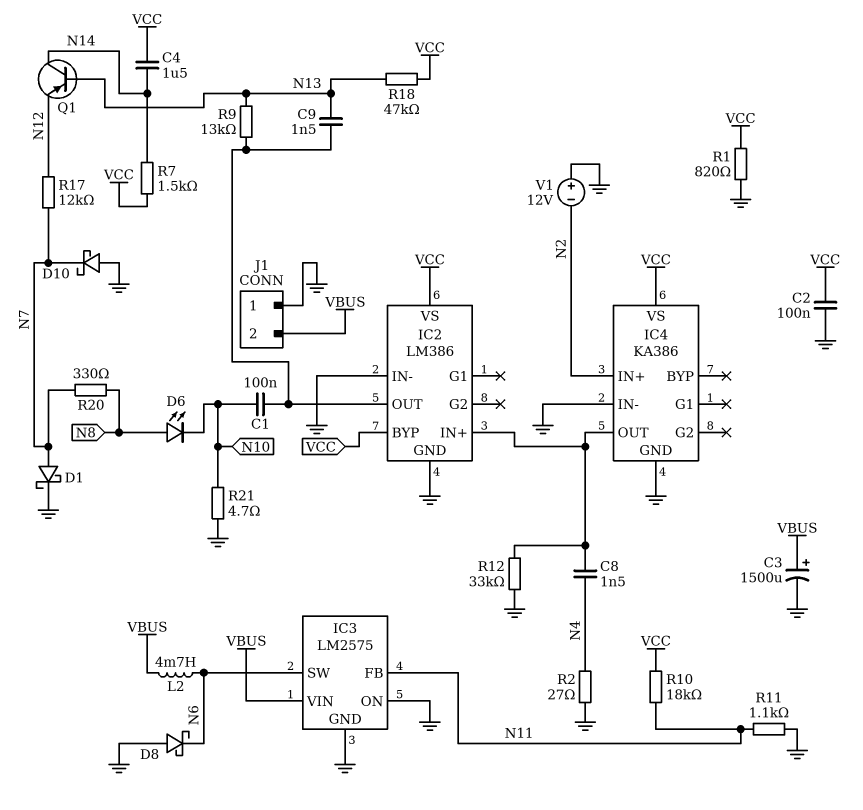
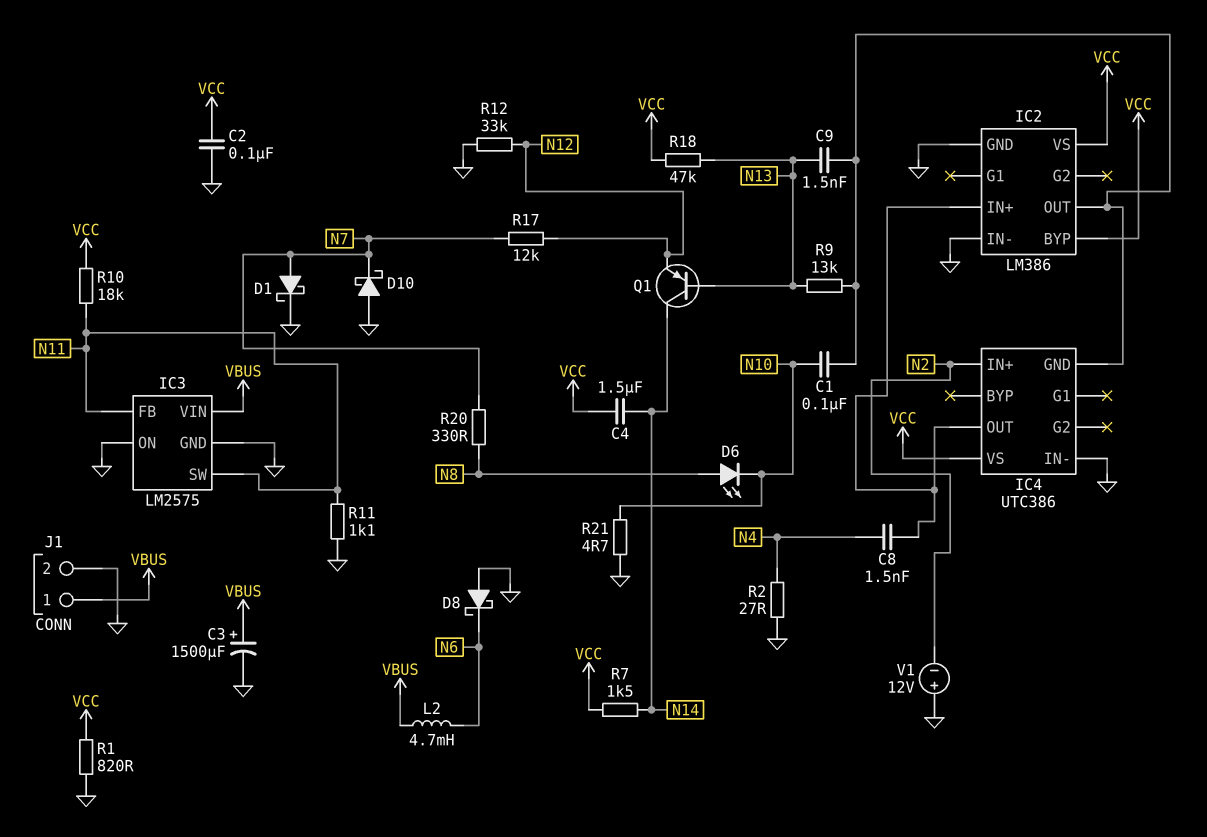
IC3 pin SW: N6 -> N11
IC4: KA386 -> UTC386
IC4 pin GND: GND -> IC2/OUT
J1 pin 1: GND -> VBUS
J1 pin 2: VBUS -> GND
R12: 33k (GND, IC2/IN+) -> 33k (GND, N12)

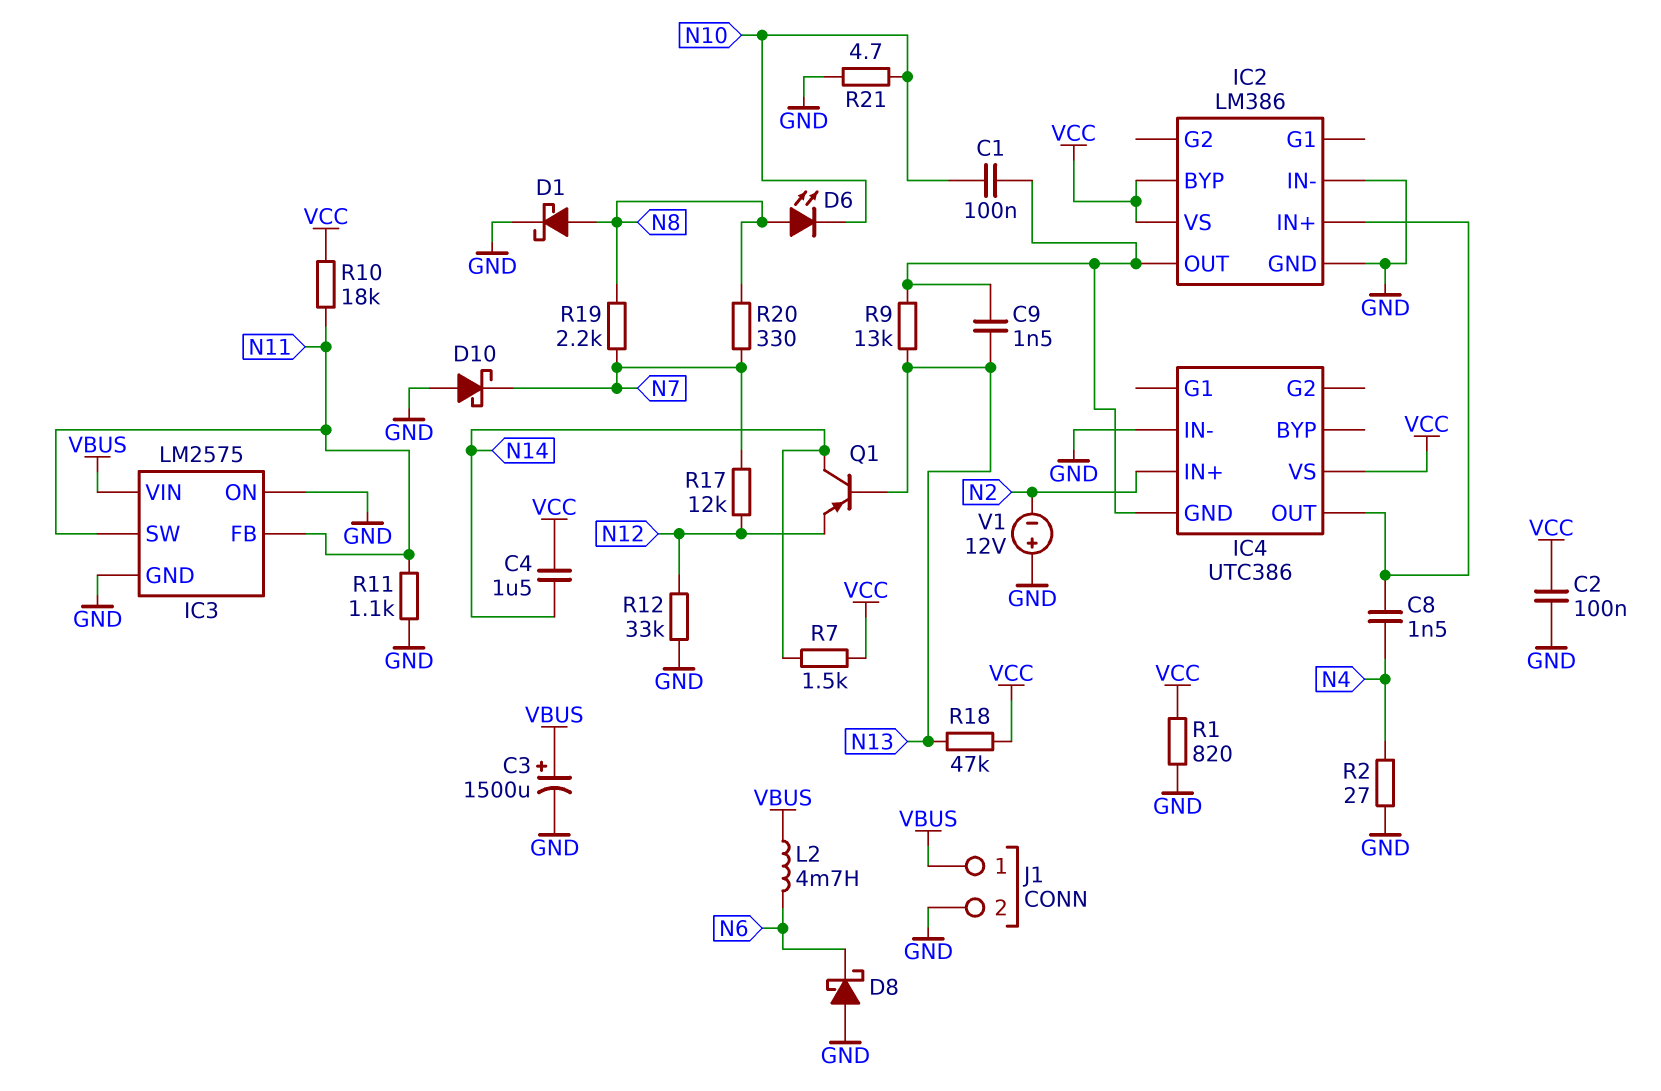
D1: schottky (A N7, K GND) -> schottky (A N8, K GND)
R19: none -> 2.2k (N7, N8)

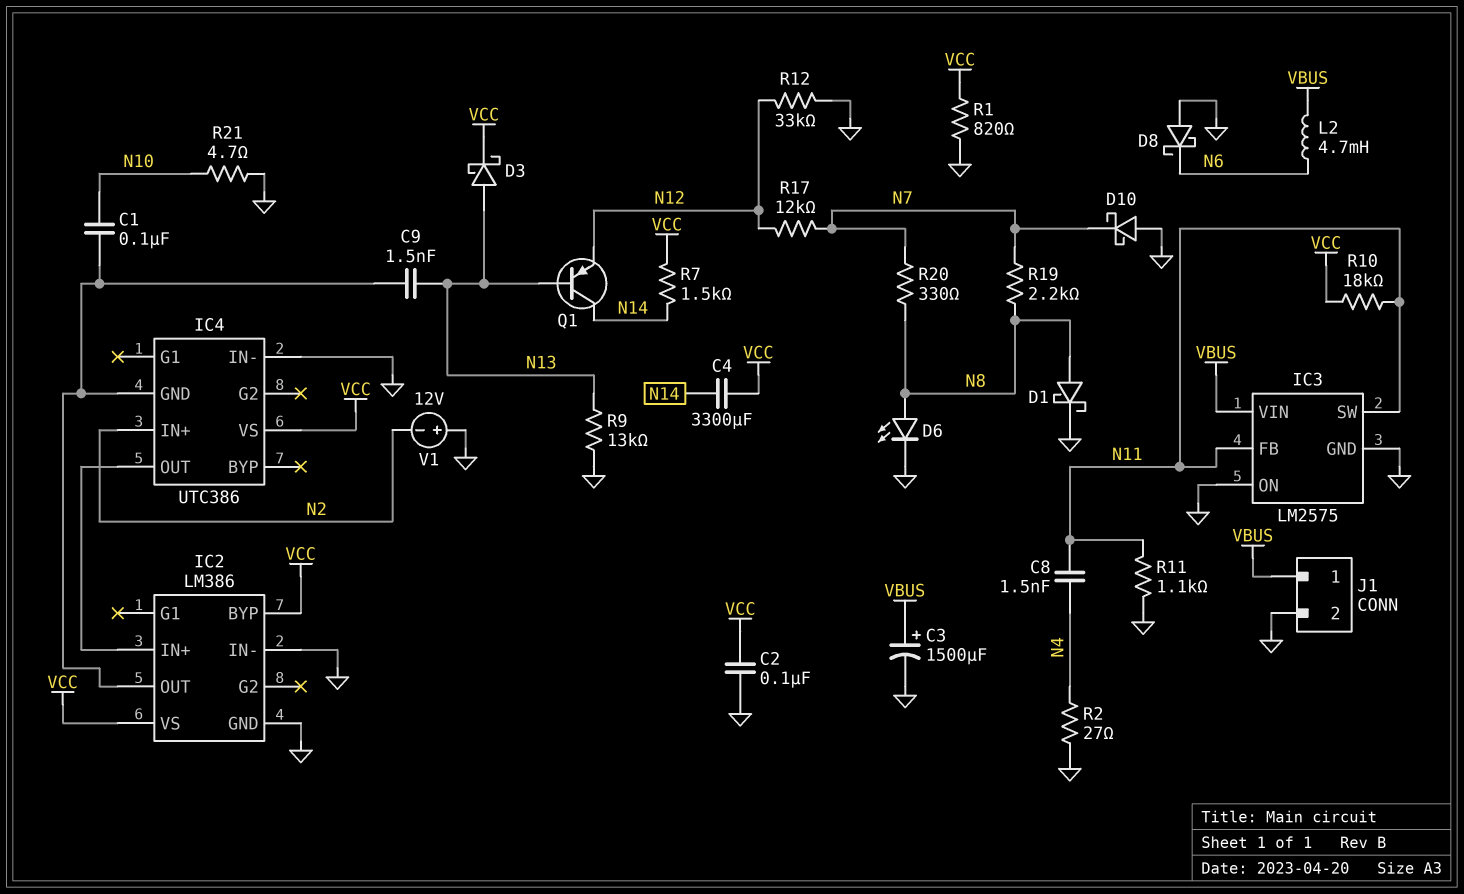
C4: 1.5uF (N14, VCC) -> 3300uF (N14, VCC)
C8: 1.5nF (IC2/IN+, N4) -> 1.5nF (N4, N11)
D3: none -> schottky (A N13, K VCC)
D6: LED (A N8, K N10) -> LED (A N8, K GND)
R9: 13k (IC2/OUT, N13) -> 13k (GND, N13)
R18: 47k (N13, VCC) -> none

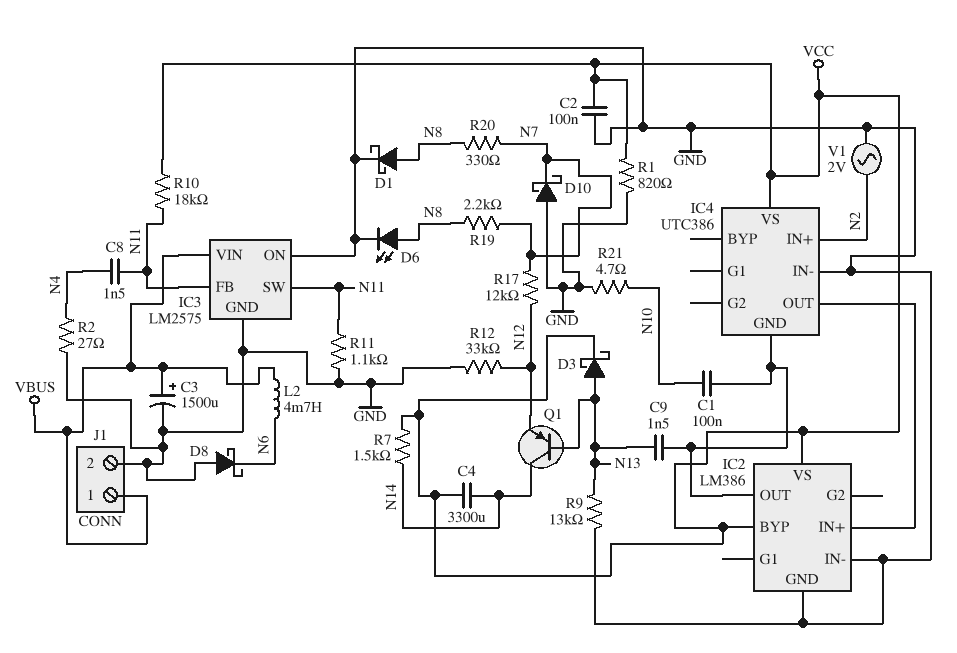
V1: 12V (plus GND, minus N2) -> AC 2V (GND, N2)

